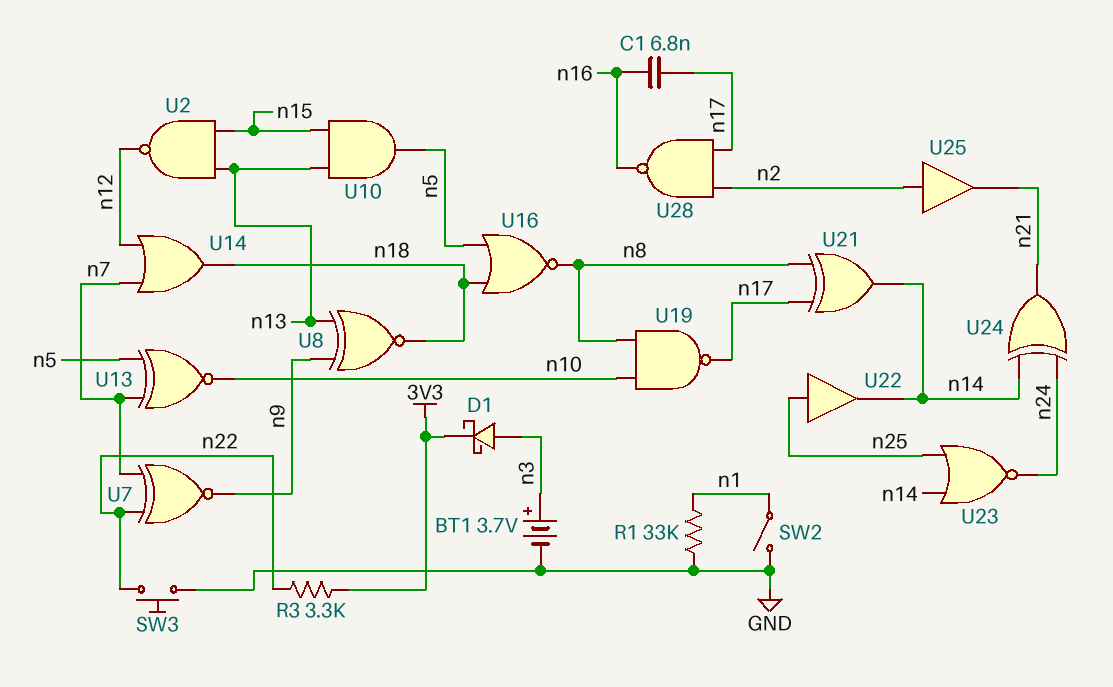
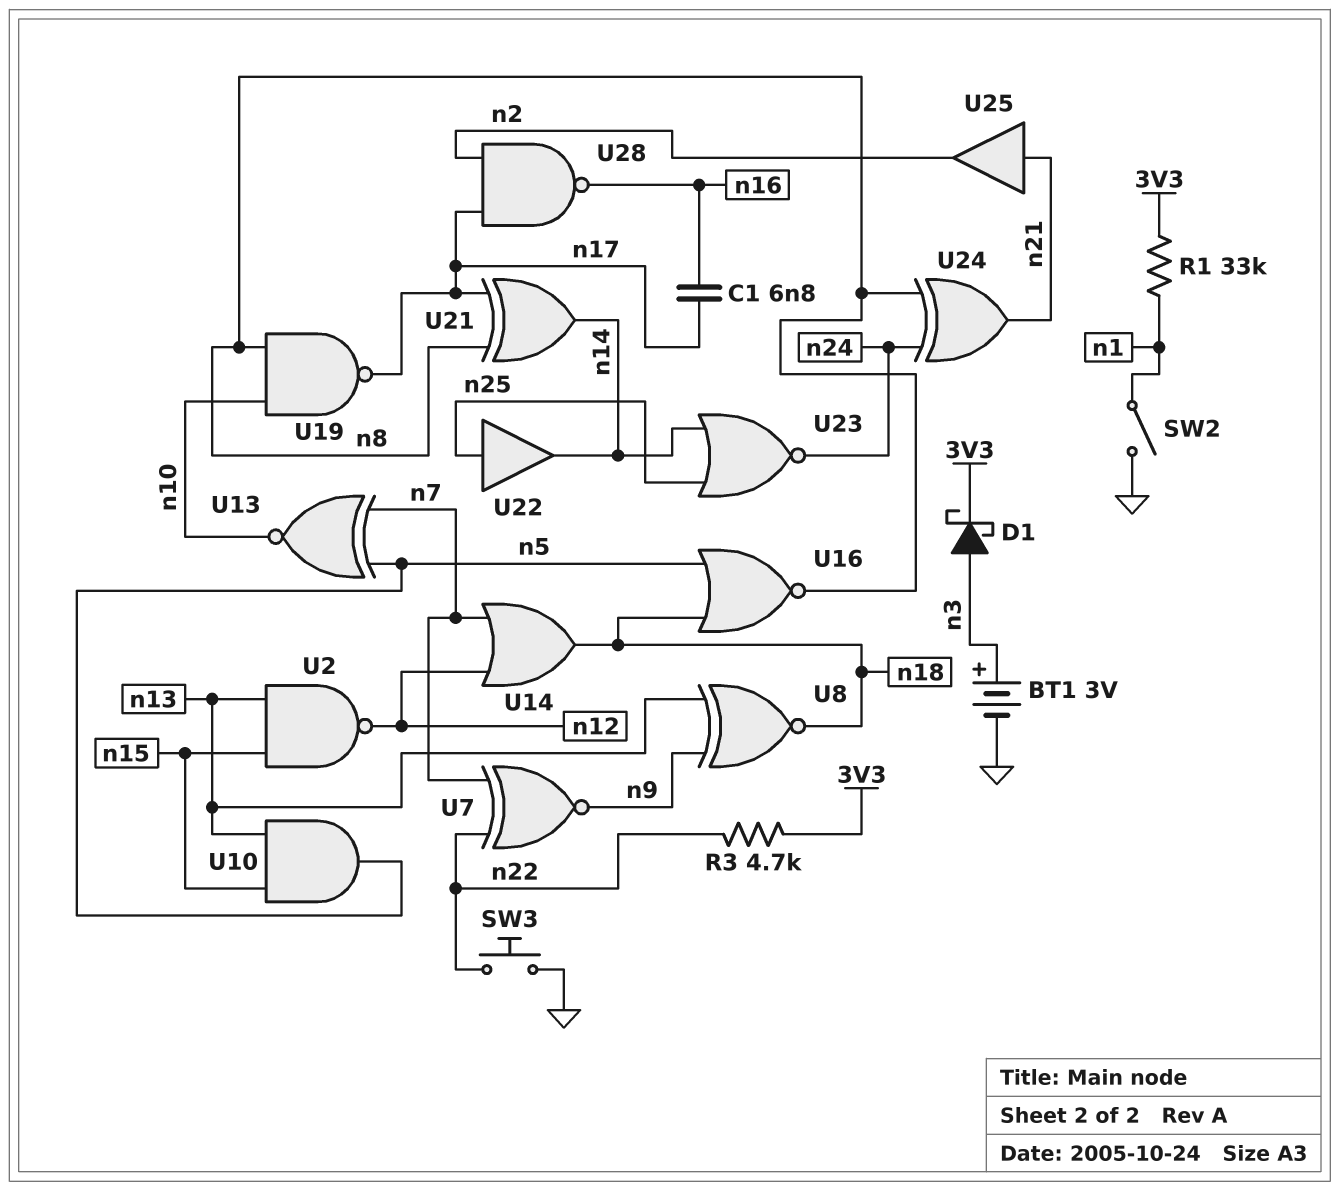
BT1: 3.7V (plus n3, minus GND) -> 3V (plus n3, minus GND)
R1: 33k (GND, n1) -> 33k (3V3, n1)
R3: 3.3k (3V3, n22) -> 4.7k (3V3, n22)
U24: XOR (in n14, in n24, out n21) -> XOR (in n8, in n24, out n21)
U25: buffer (in n2, out n21) -> buffer (in n21, out n2)

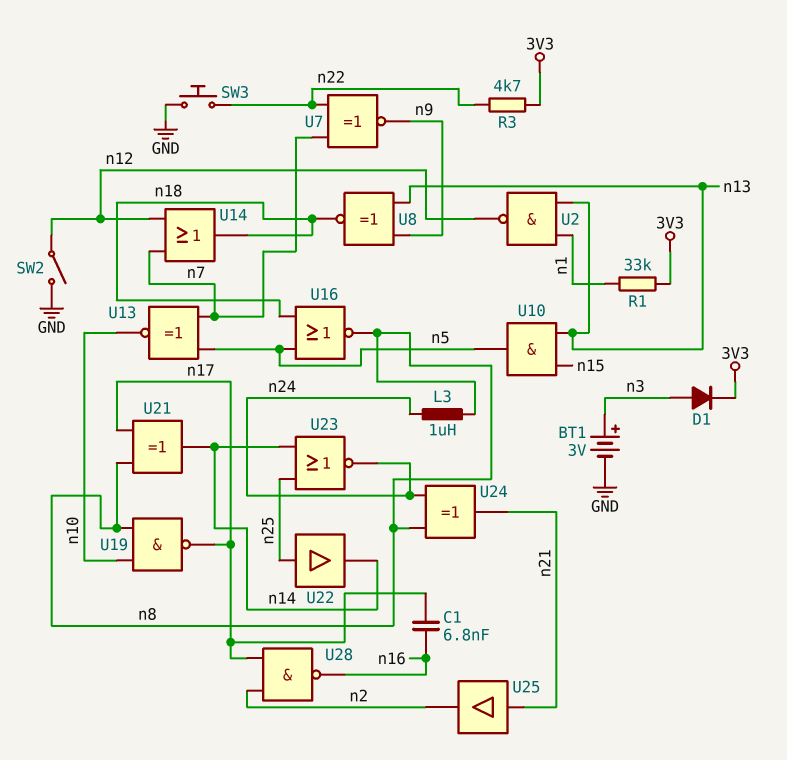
D1: schottky (A n3, K 3V3) -> diode (A n3, K 3V3)
L3: none -> 1uH (n8, n24)
SW2: switch (GND, n1) -> switch (GND, n12)
U2: NAND (in n13, in n15, out n12) -> NAND (in n1, in n13, out n12)

